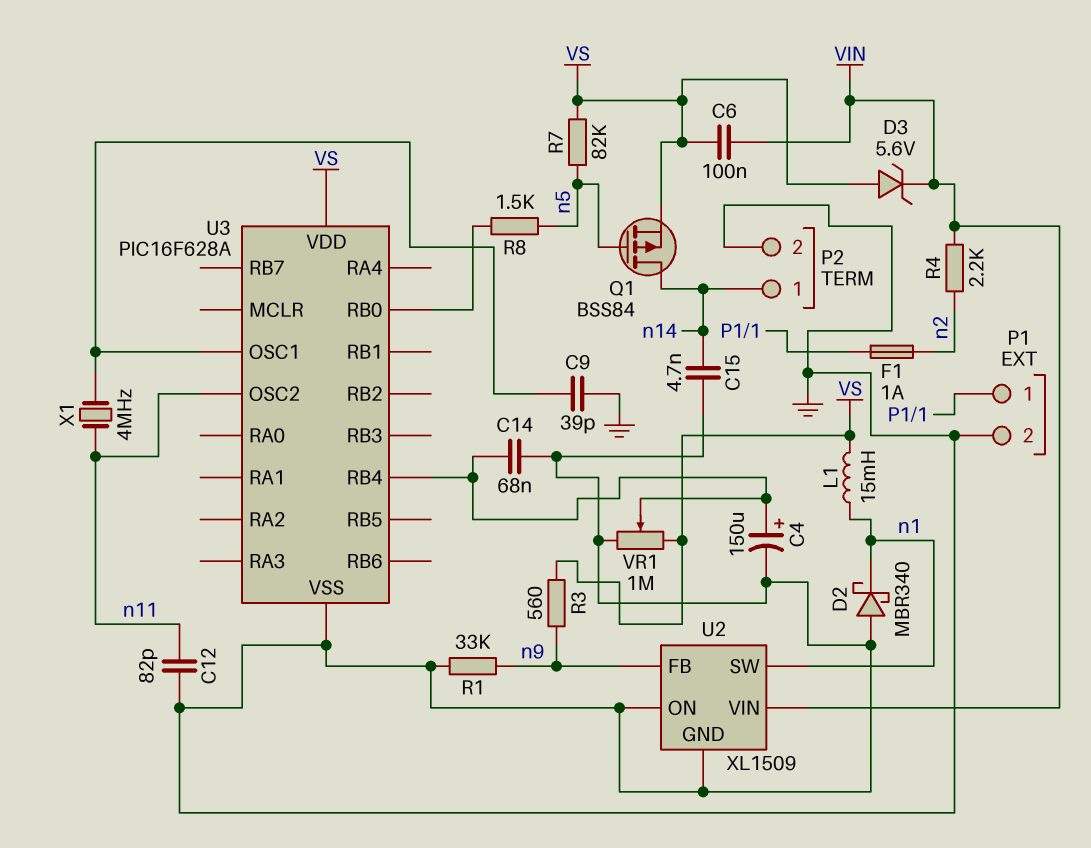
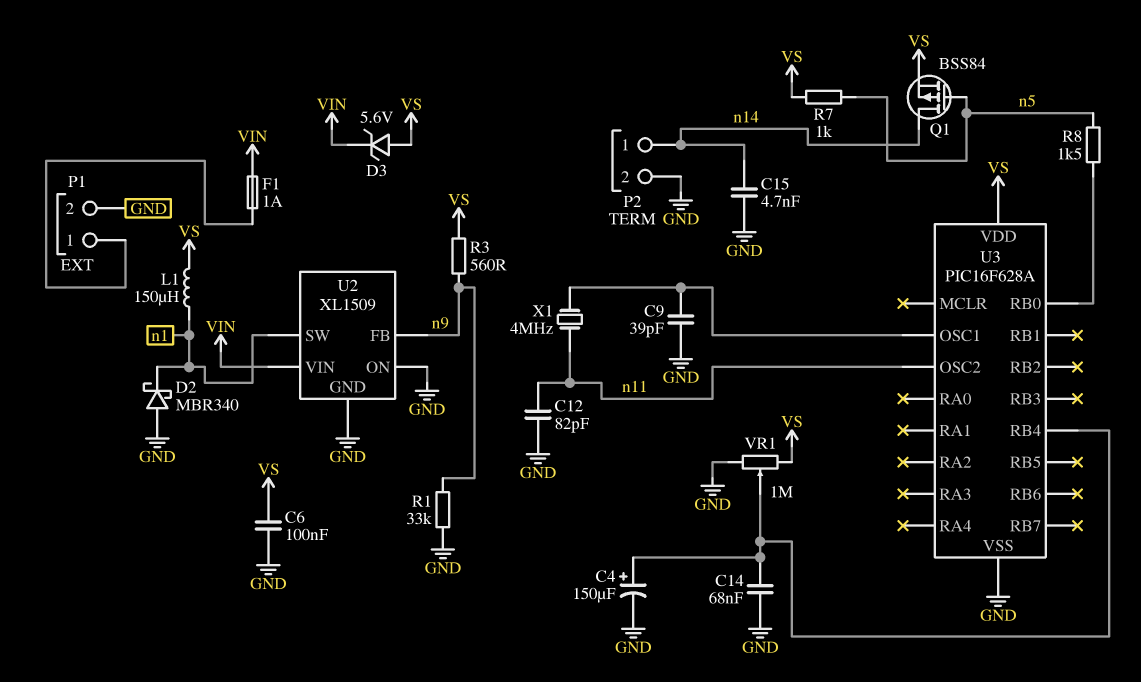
C6: 100nF (VIN, VS) -> 100nF (GND, VS)
F1: 1A (P1/1, n2) -> 1A (P1/1, VIN)
L1: 15mH (VS, n1) -> 150uH (VS, n1)
R4: 2.2k (VIN, n2) -> none
R7: 82k (VS, n5) -> 1k (VS, n5)

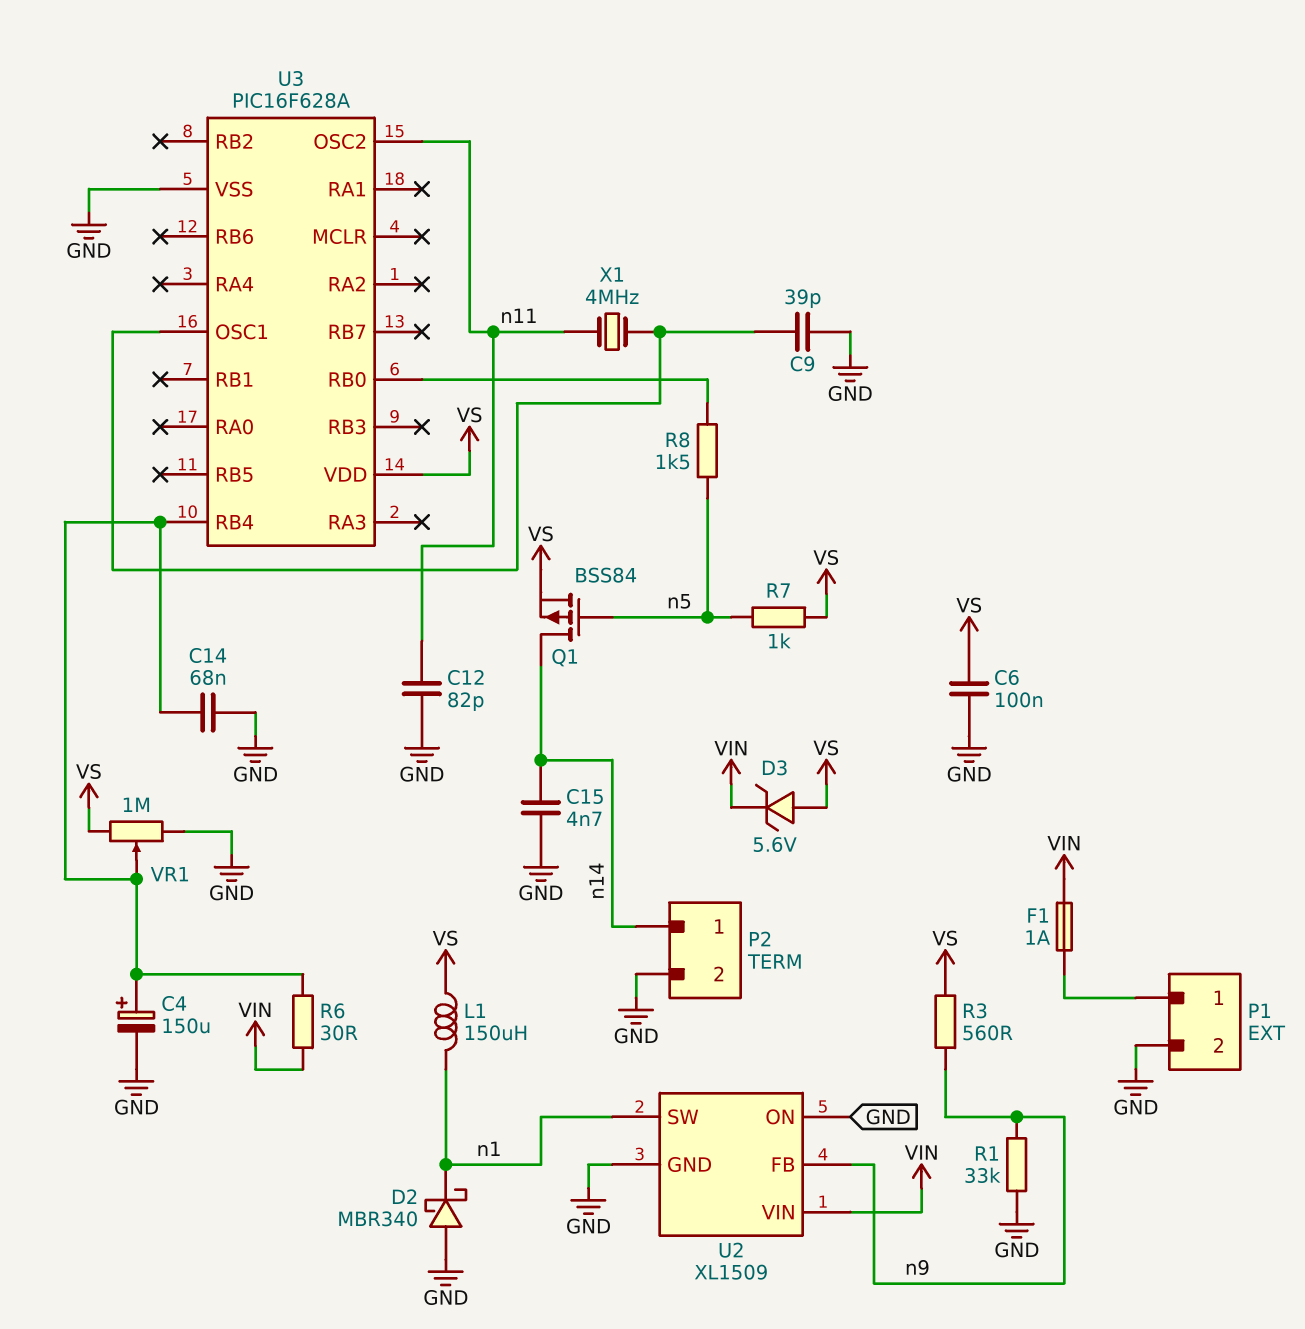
R6: none -> 30 (U3/RB4, VIN)

